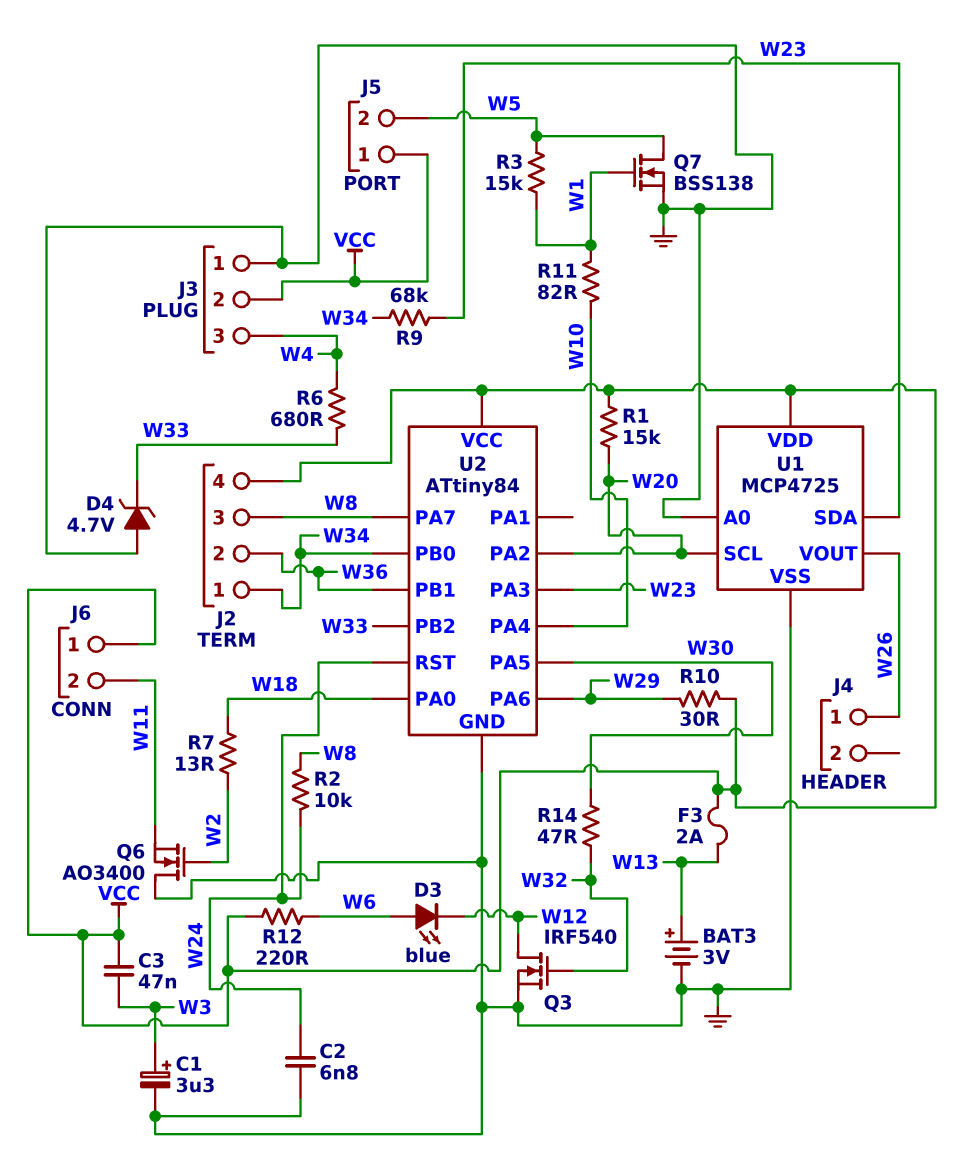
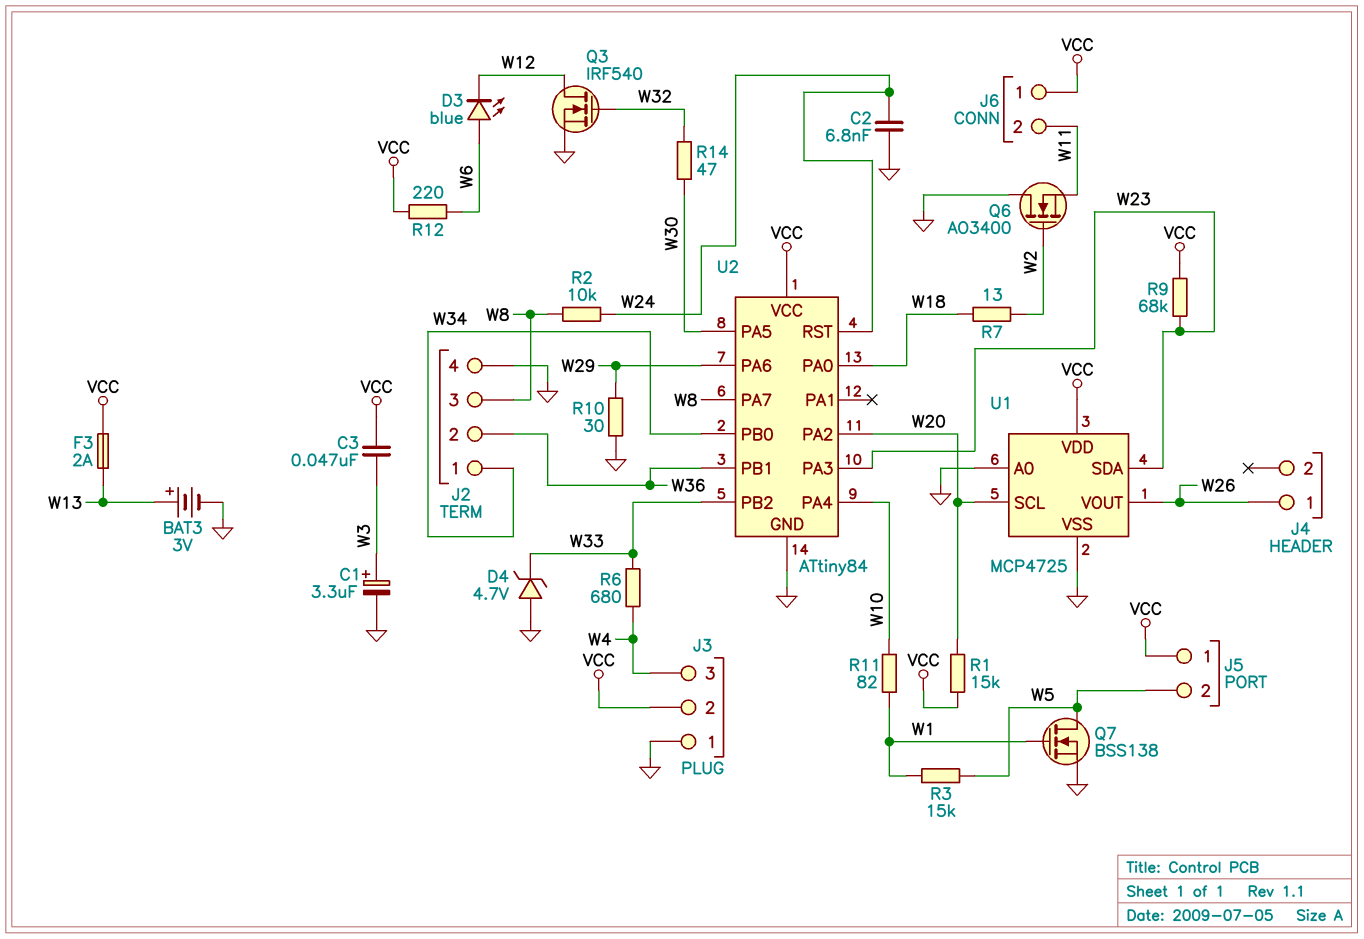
J2 pin 4: VCC -> GND
R9: 68k (W23, W34) -> 68k (VCC, W23)
R10: 30 (VCC, W29) -> 30 (GND, W29)

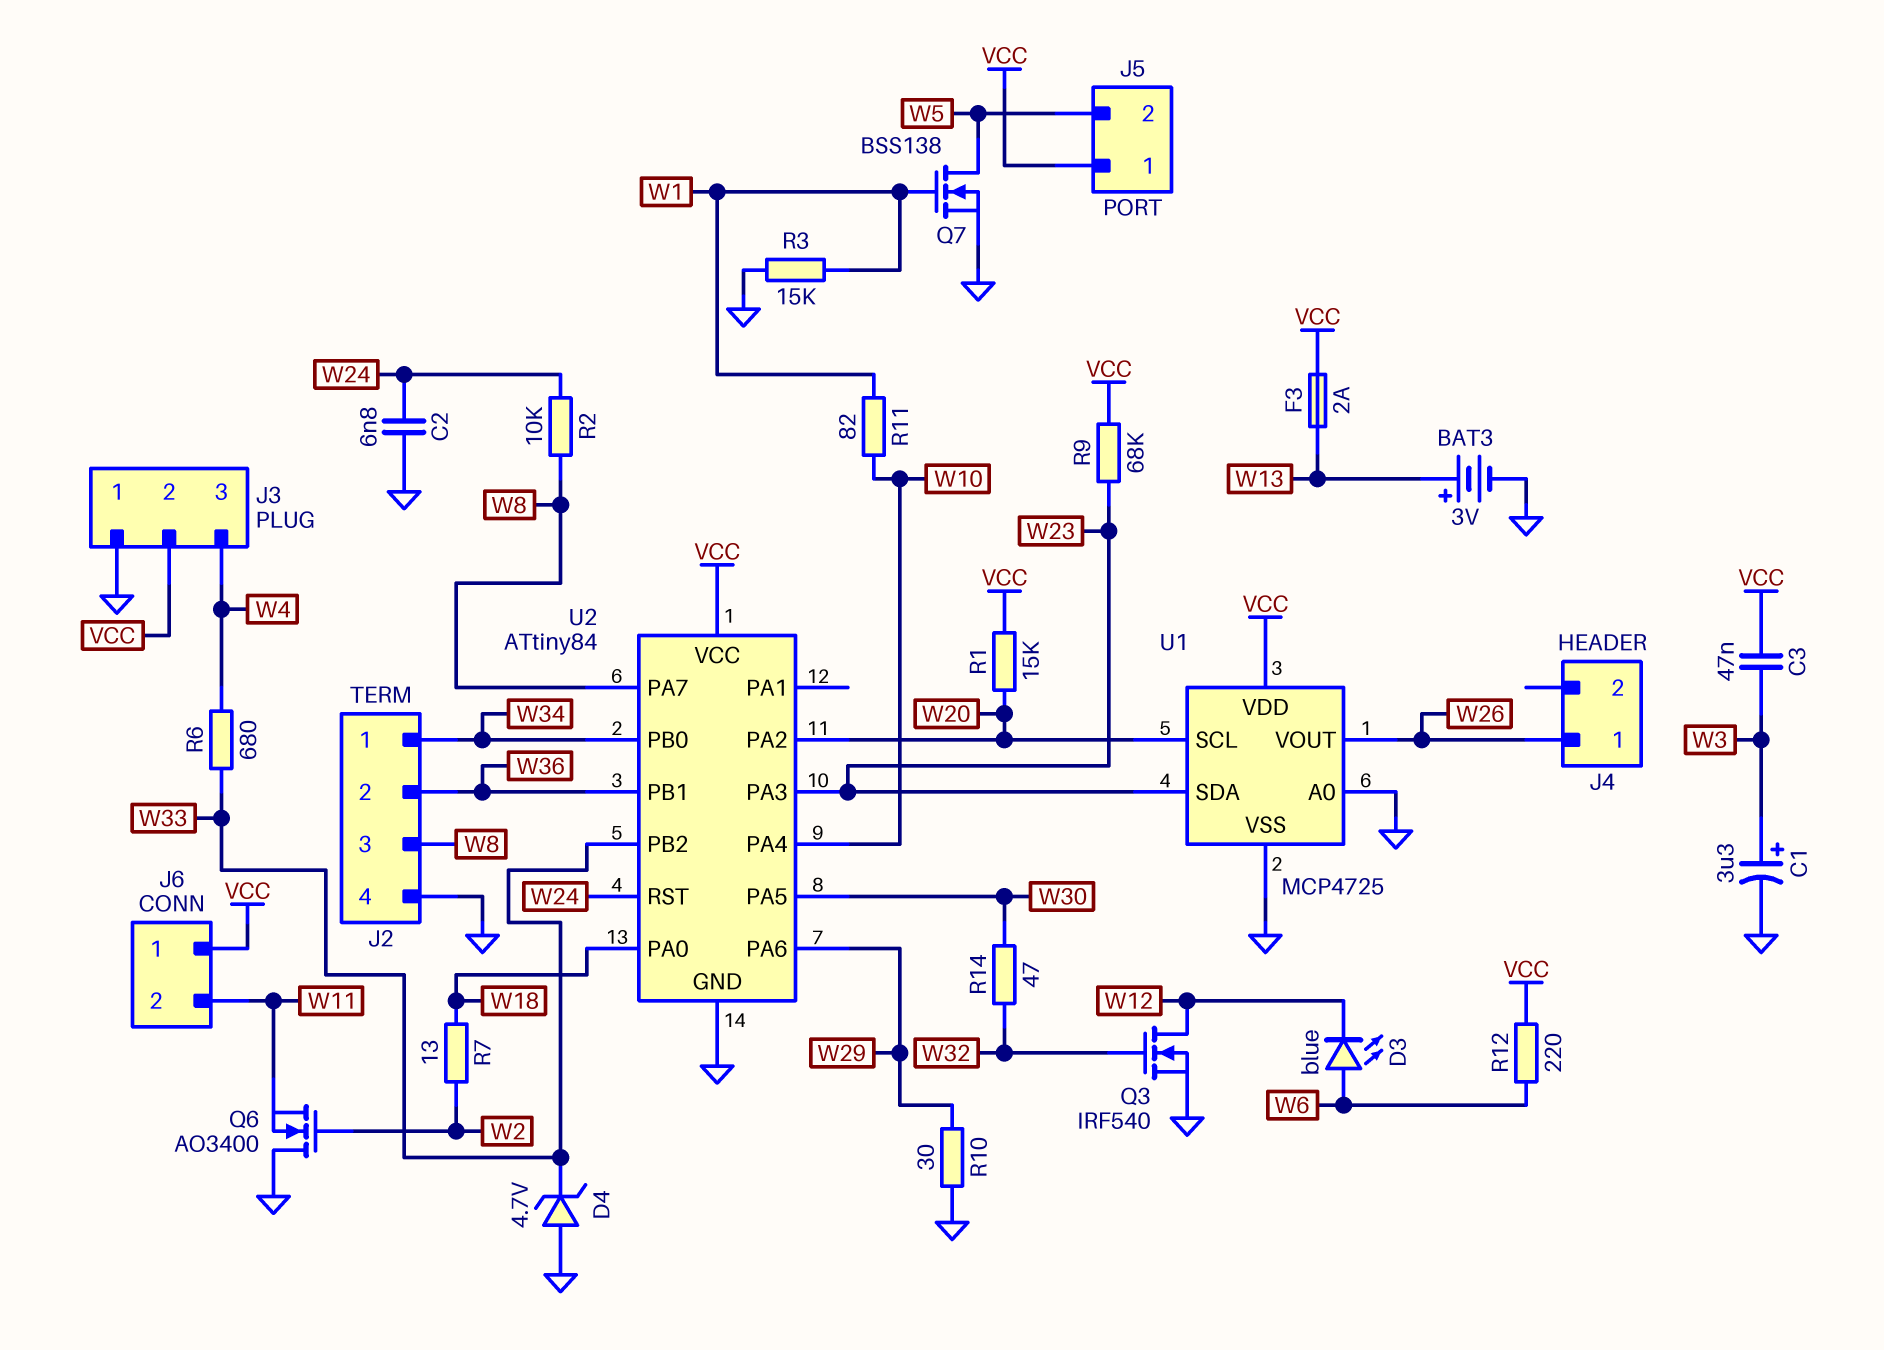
R3: 15k (W1, W5) -> 15k (GND, W1)

